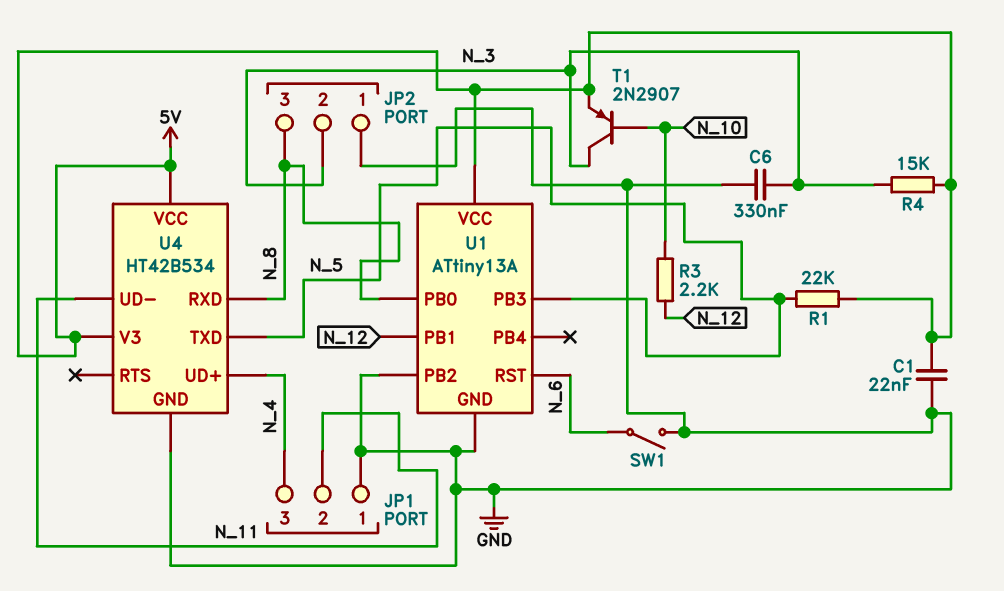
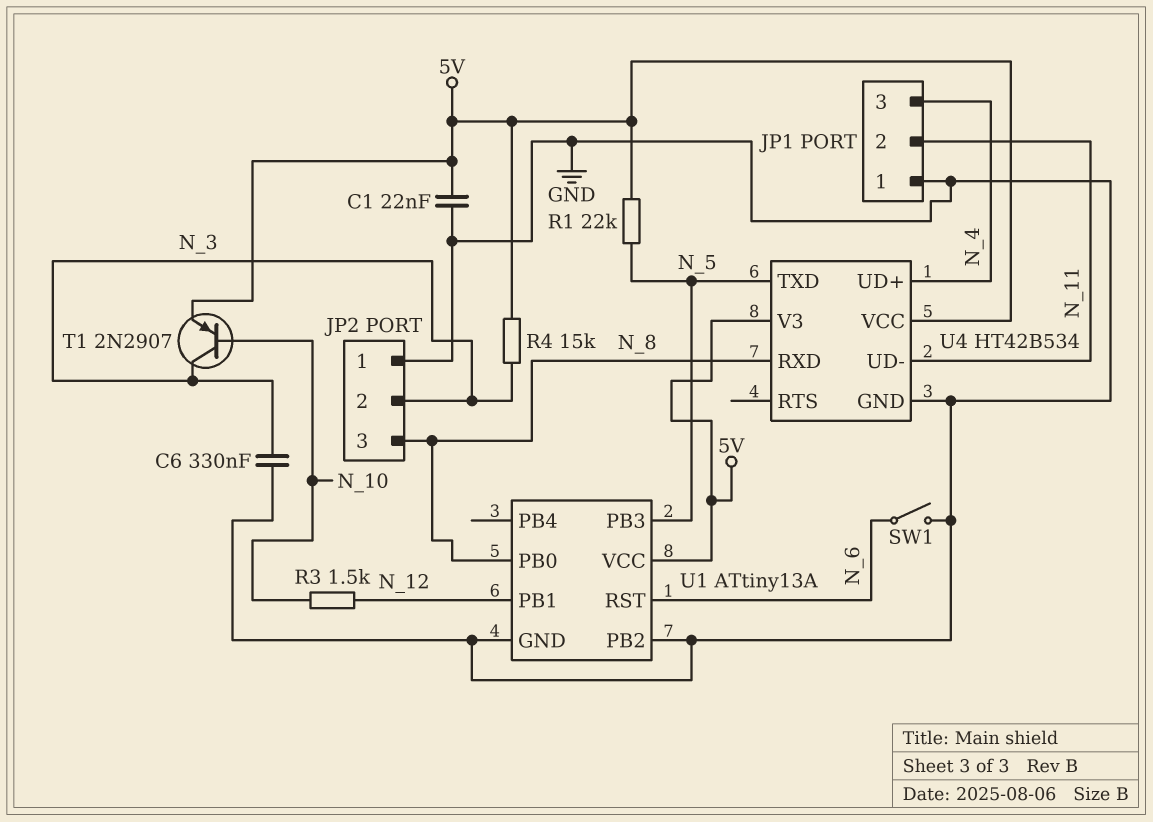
R3: 2.2k (N_10, N_12) -> 1.5k (N_10, N_12)

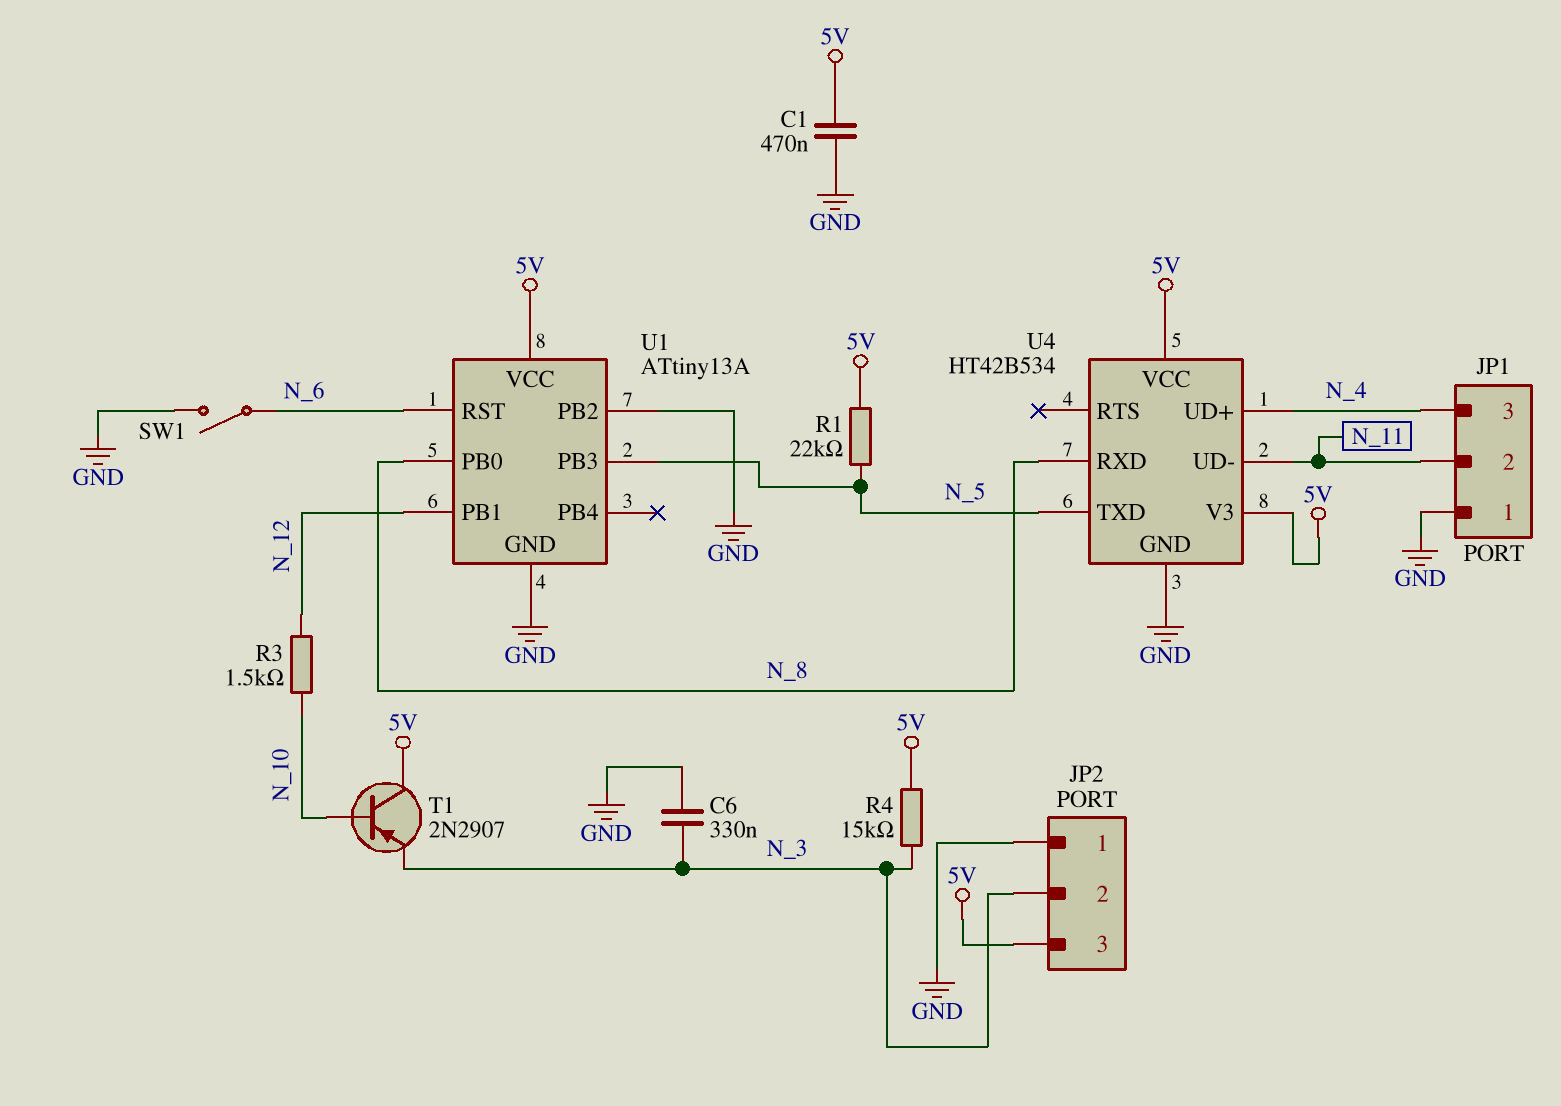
C1: 22nF (5V, GND) -> 470nF (5V, GND)
JP2 pin 3: N_8 -> 5V
T1: PNP 2N2907 (B N_10, C N_3, E 5V) -> PNP 2N2907 (B N_10, C 5V, E N_3)

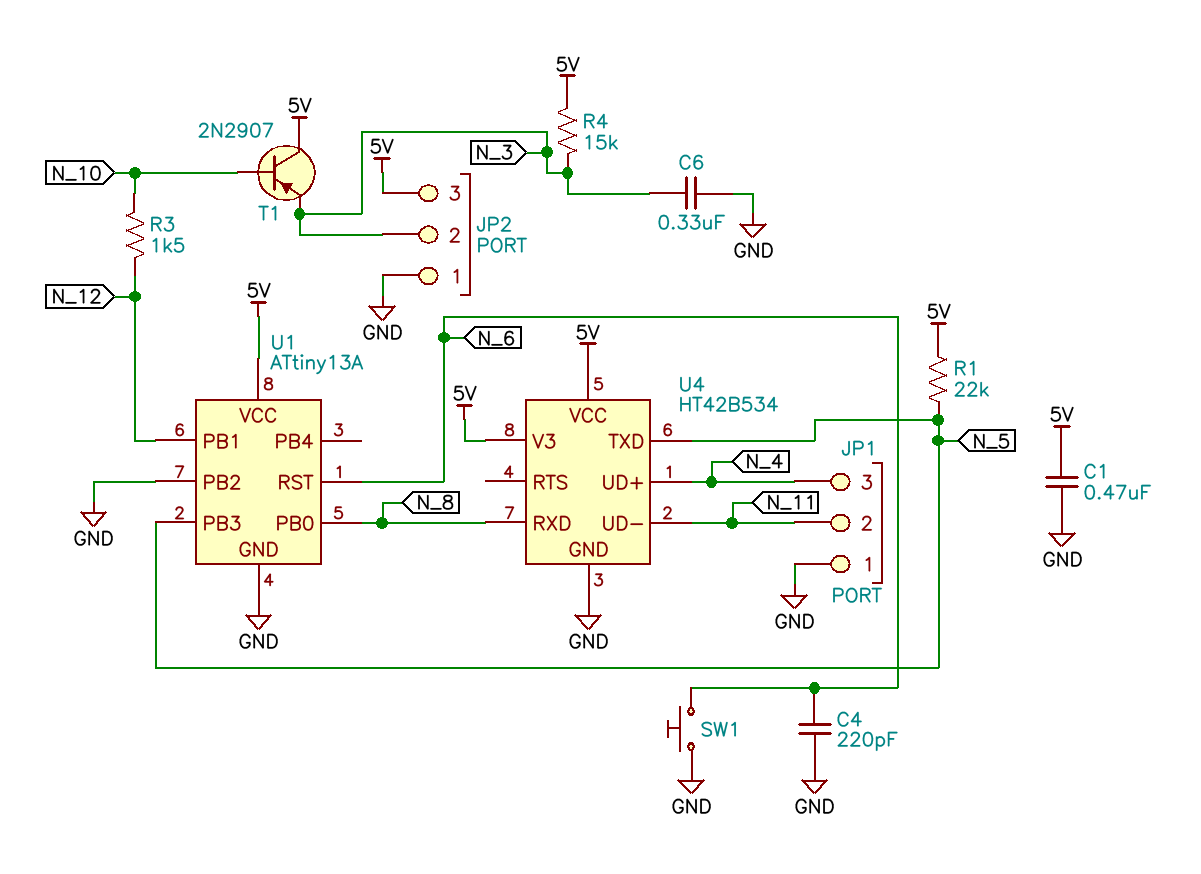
C4: none -> 220pF (GND, N_6)
SW1: switch (GND, N_6) -> button (GND, N_6)

